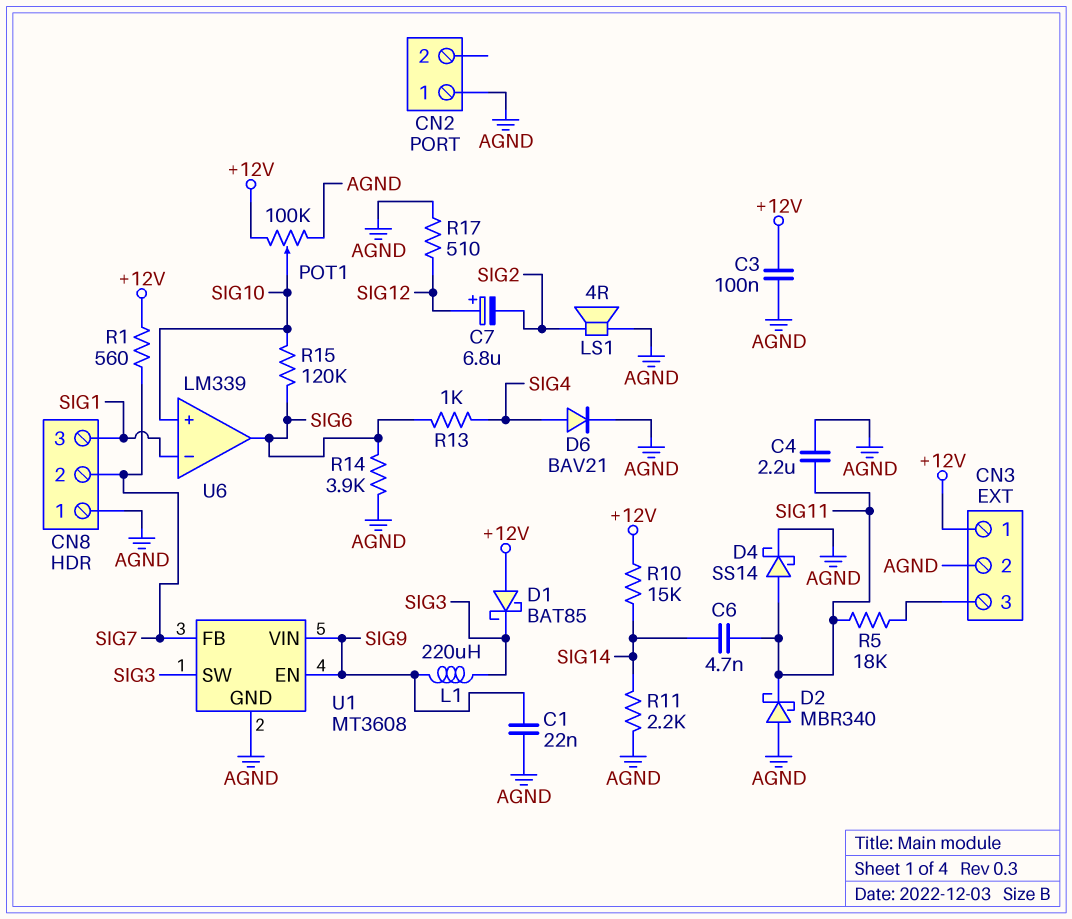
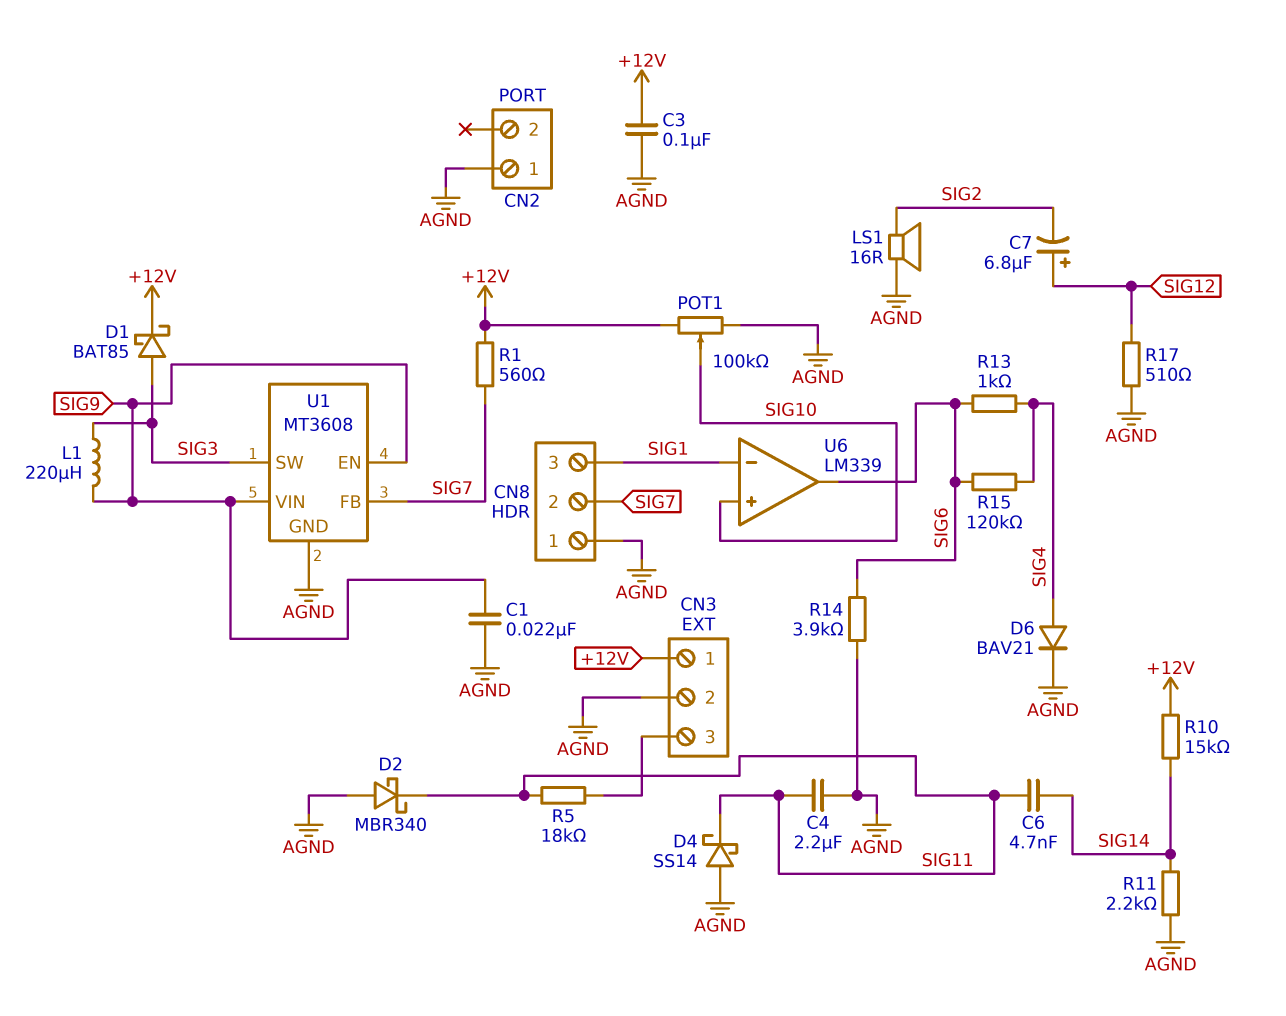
D1: schottky BAT85 (A +12V, K SIG3) -> schottky BAT85 (A SIG3, K +12V)
D4: schottky SS14 (A SIG11, K AGND) -> schottky SS14 (A AGND, K SIG11)
LS1: speaker 4R (AGND, SIG2) -> speaker 16R (AGND, SIG2)
R15: 120k (SIG6, SIG10) -> 120k (SIG4, SIG6)

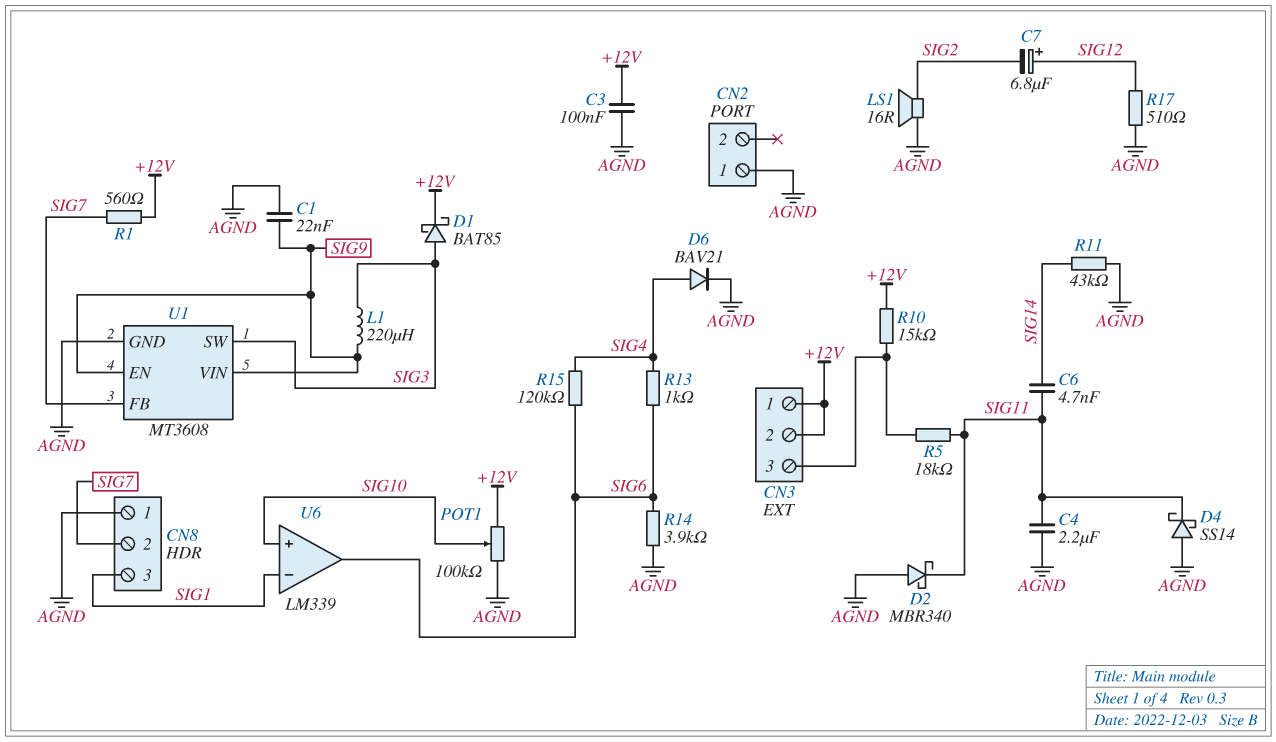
CN3 pin 2: AGND -> +12V
R10: 15k (+12V, SIG14) -> 15k (+12V, CN3/3)
R11: 2.2k (AGND, SIG14) -> 43k (AGND, SIG14)

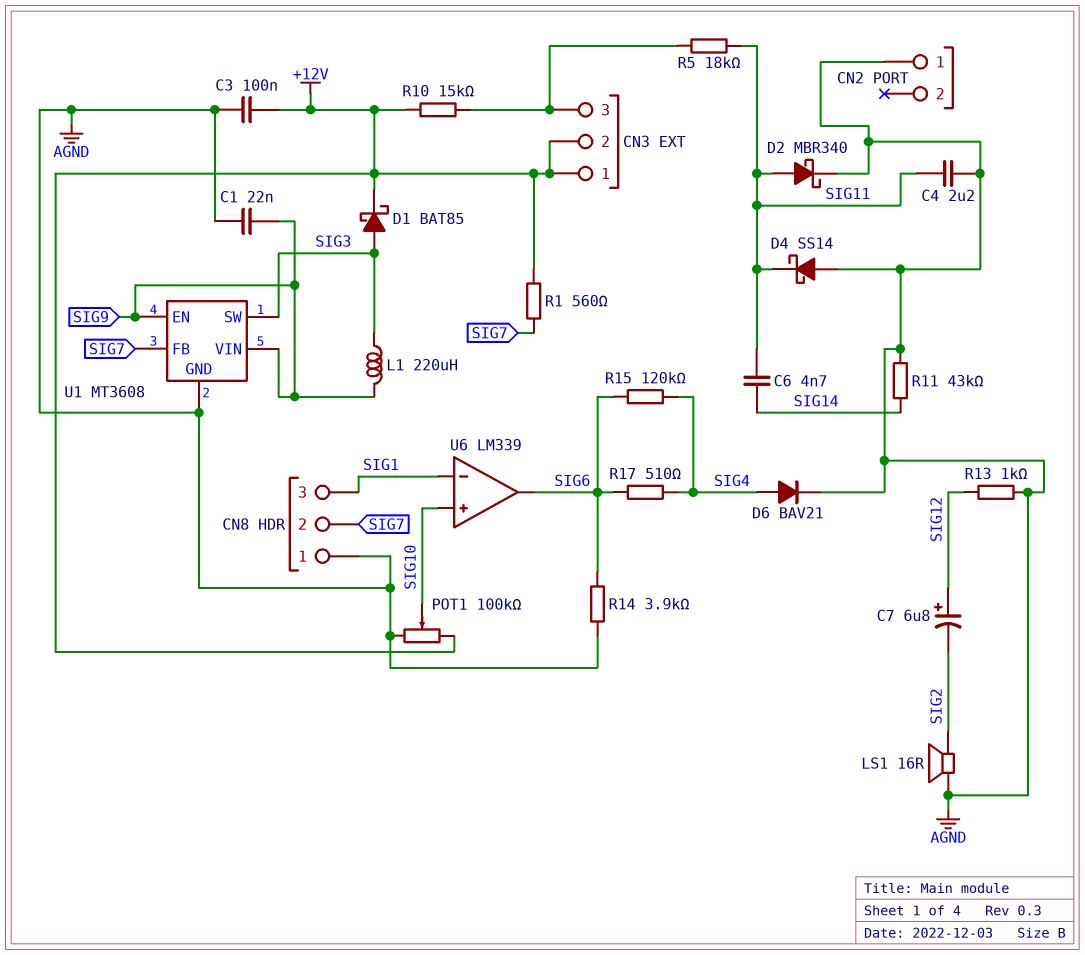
D2: schottky MBR340 (A AGND, K SIG11) -> schottky MBR340 (A SIG11, K AGND)
R13: 1k (SIG4, SIG6) -> 1k (AGND, SIG12)
R17: 510 (AGND, SIG12) -> 510 (SIG4, SIG6)

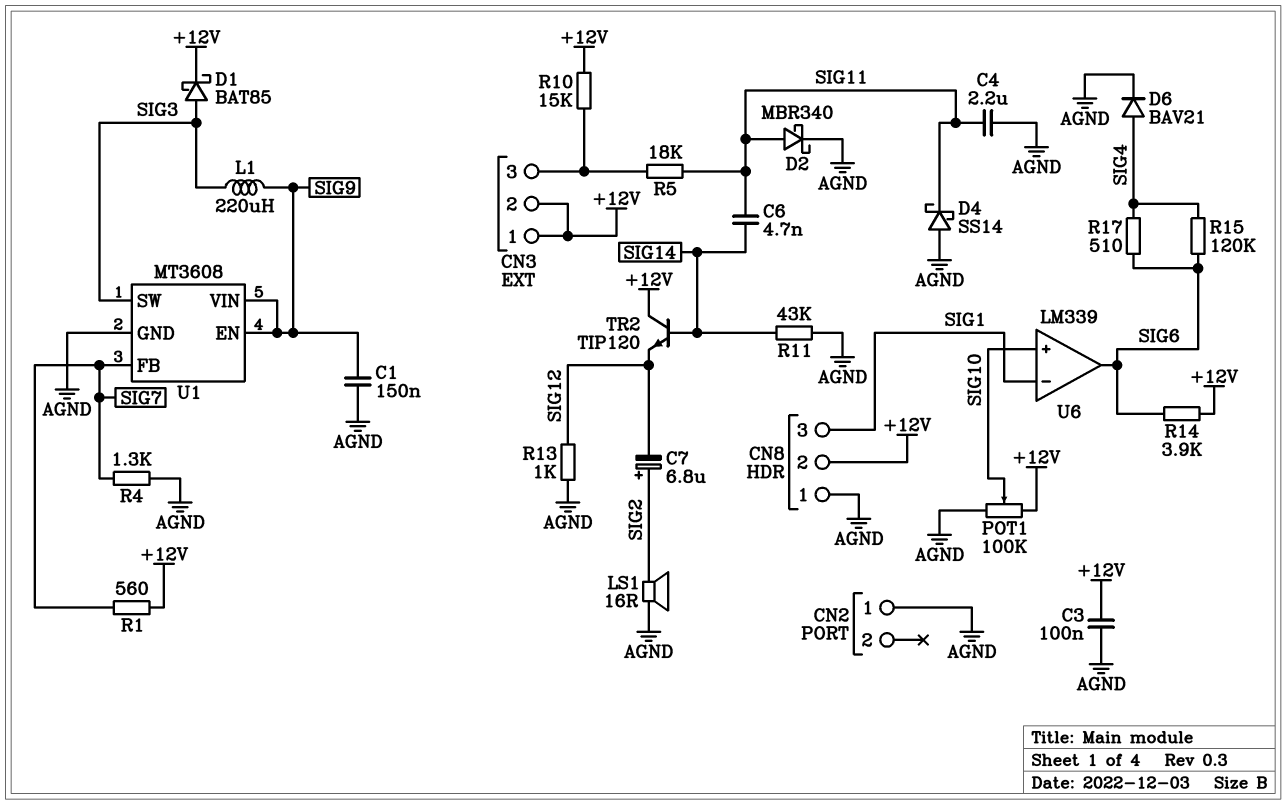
C1: 22nF (AGND, SIG9) -> 150nF (AGND, SIG9)
C7: 6.8uF (plus SIG12, minus SIG2) -> 6.8uF (plus SIG2, minus SIG12)
CN8 pin 2: SIG7 -> +12V
R4: none -> 1.3k (AGND, SIG7)
R14: 3.9k (AGND, SIG6) -> 3.9k (+12V, SIG6)
TR2: none -> NPN TIP120 (B SIG14, C +12V, E SIG12)

